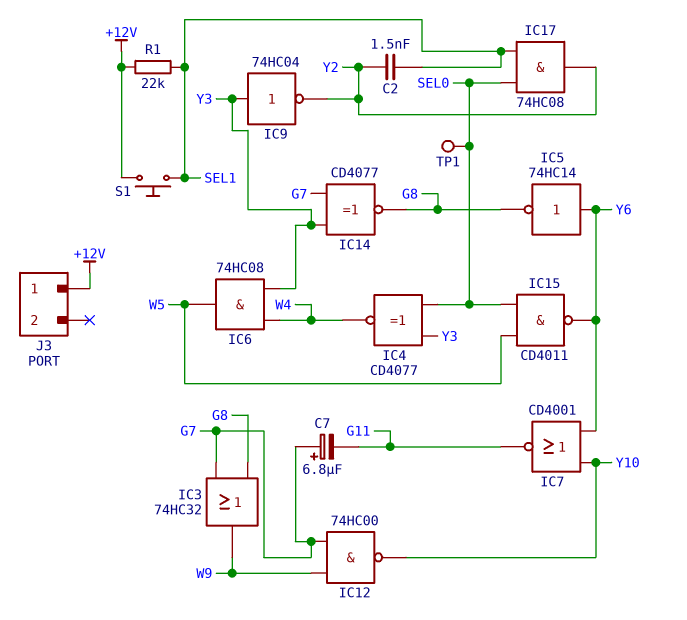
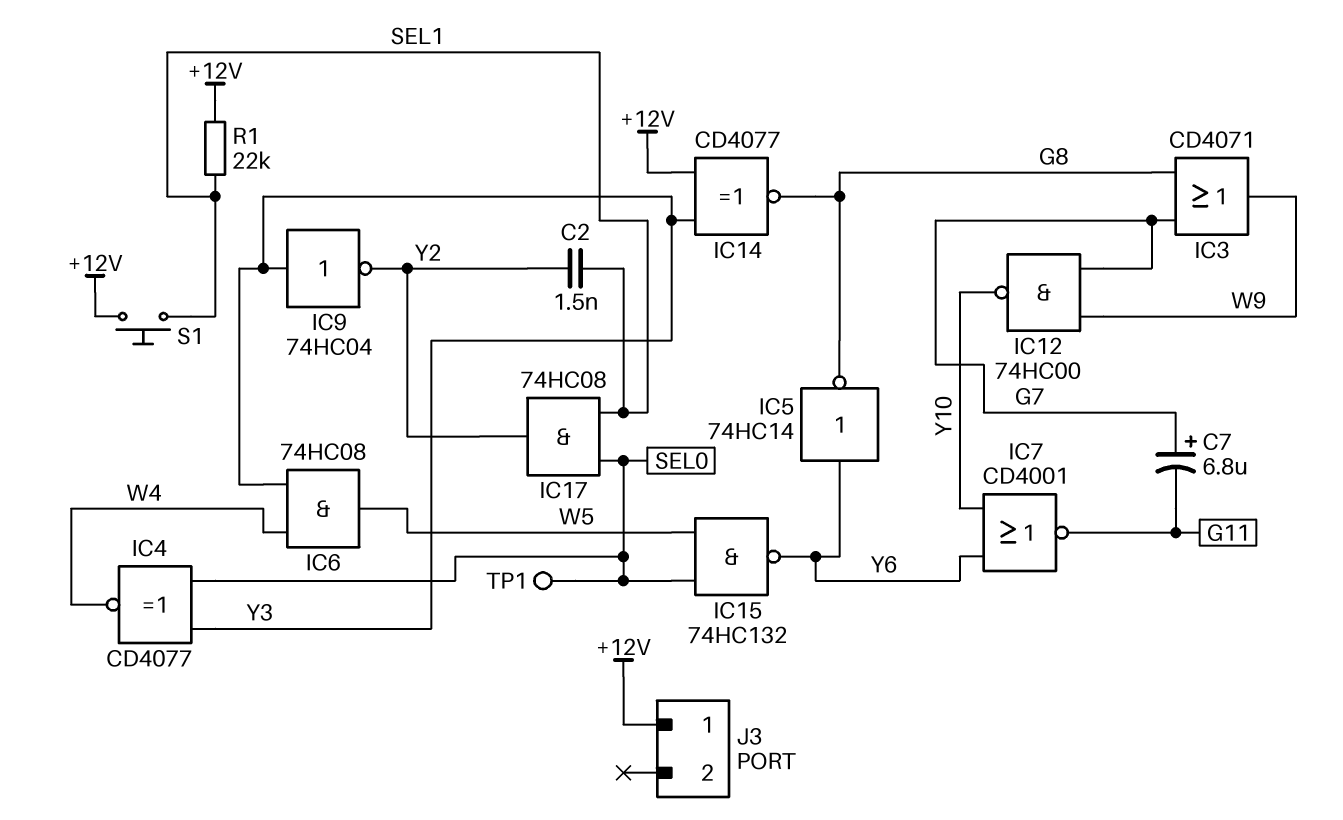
IC3: OR 74HC32 (in G7, in G8, out W9) -> OR CD4071 (in G7, in G8, out W9)
IC14: XNOR CD4077 (in G7, in Y3, out G8) -> XNOR CD4077 (in +12V, in Y3, out G8)
IC15: NAND CD4011 (in SEL0, in W5, out Y6) -> NAND 74HC132 (in SEL0, in W5, out Y6)

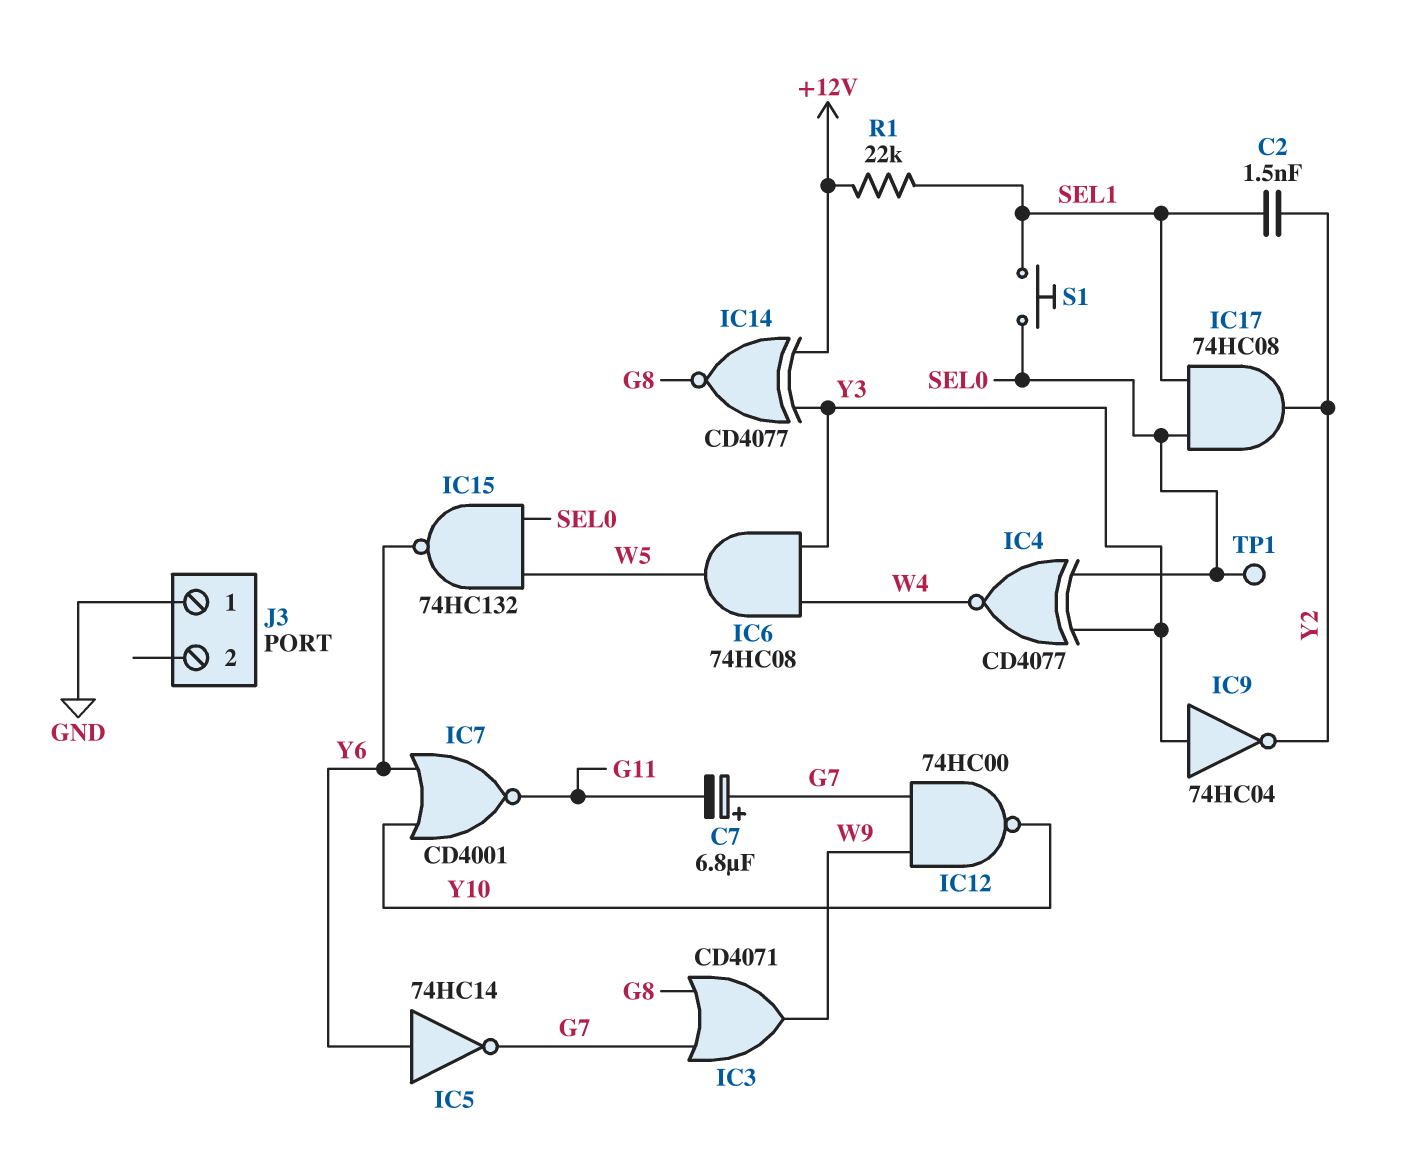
IC5: NOT 74HC14 (in Y6, out G8) -> NOT 74HC14 (in Y6, out G7)
J3 pin 1: +12V -> GND
S1: button (+12V, SEL1) -> button (SEL0, SEL1)

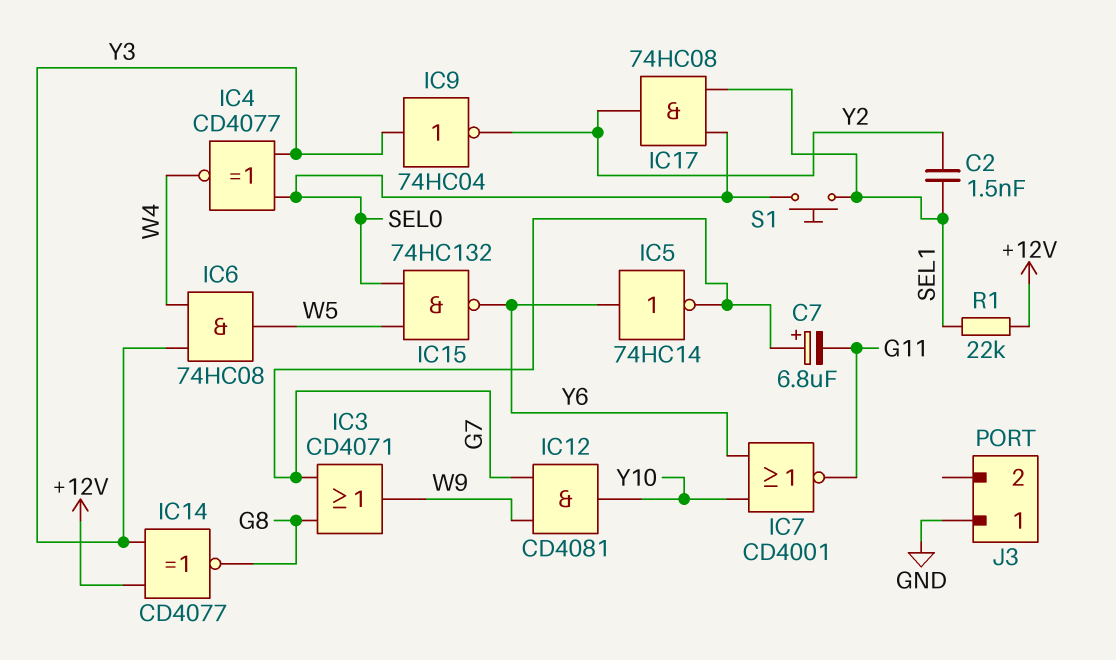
IC12: NAND 74HC00 (in G7, in W9, out Y10) -> AND CD4081 (in G7, in W9, out Y10)
TP1: test point (SEL0) -> none

